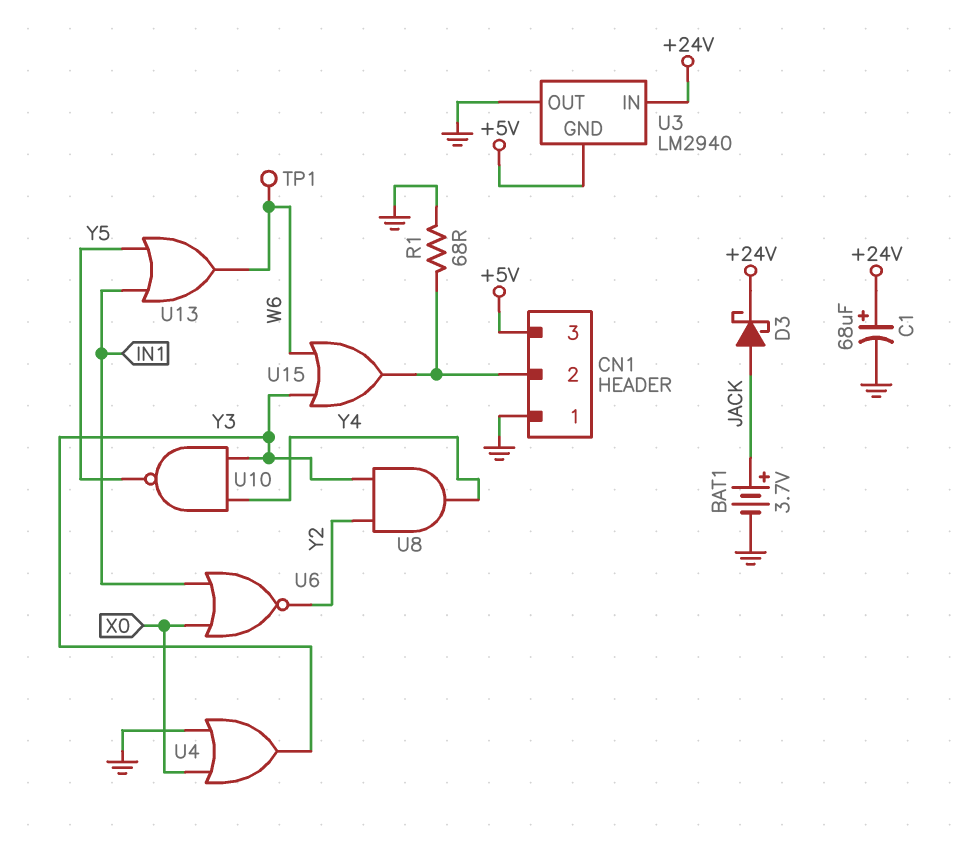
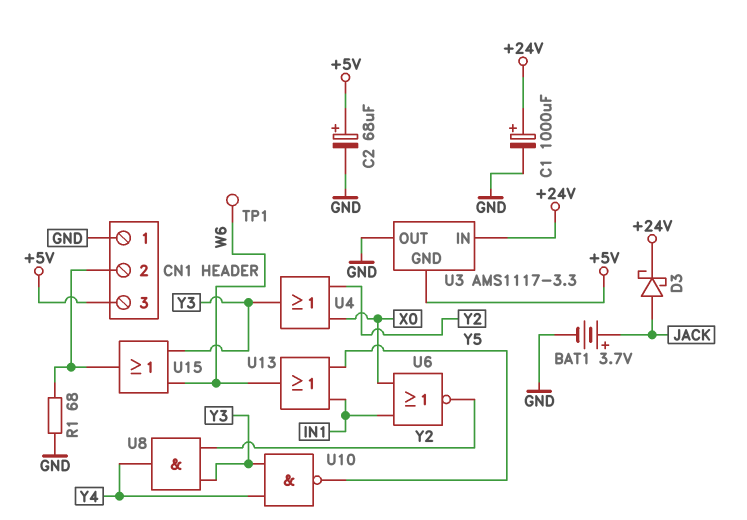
C1: 68uF (plus +24V, minus GND) -> 1000uF (plus +24V, minus GND)
C2: none -> 68uF (plus +5V, minus GND)
U3: LM2940 -> AMS1117-3.3
U4: OR (in GND, in X0, out Y3) -> OR (in X0, in Y2, out Y3)

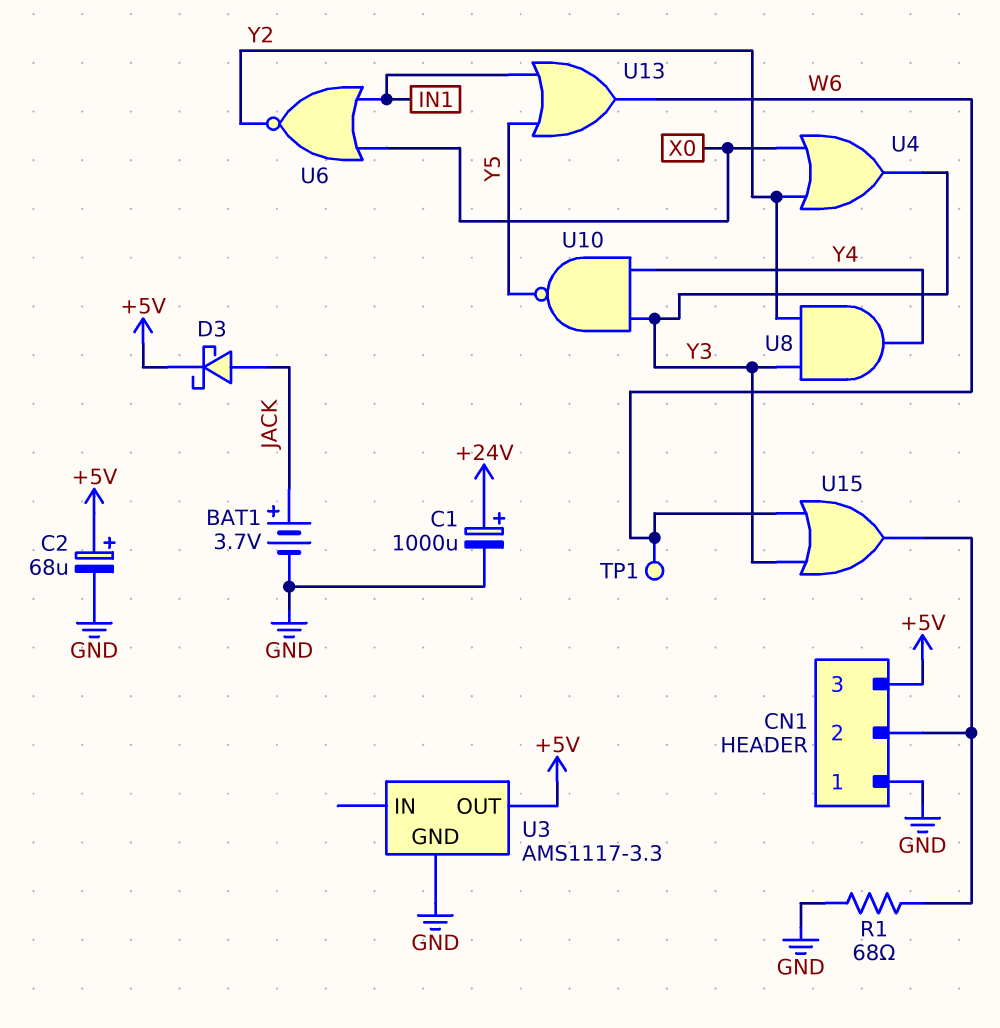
D3: schottky (A JACK, K +24V) -> schottky (A JACK, K +5V)
U3 pin GND: +5V -> GND
U3 pin IN: +24V -> none
U3 pin OUT: GND -> +5V

